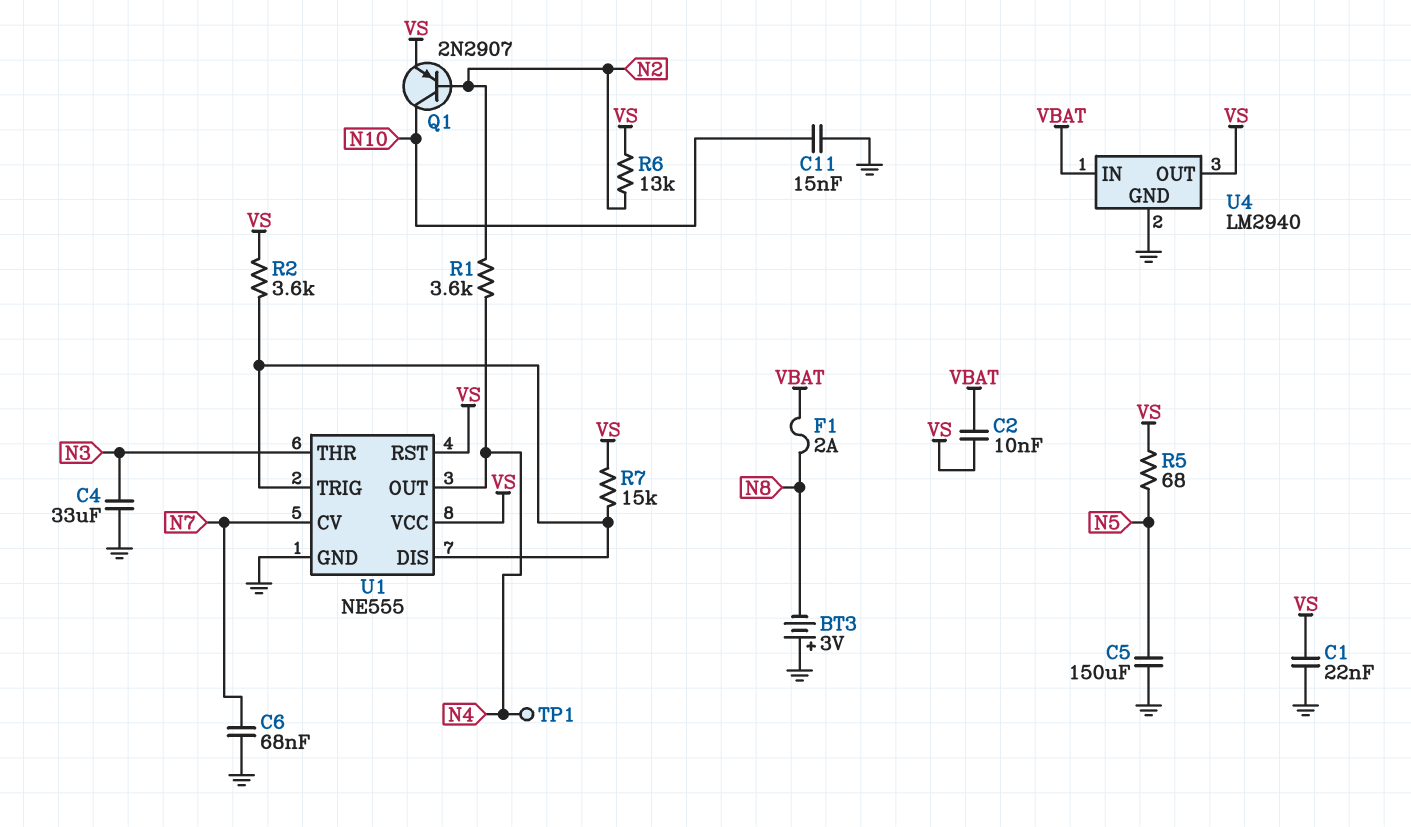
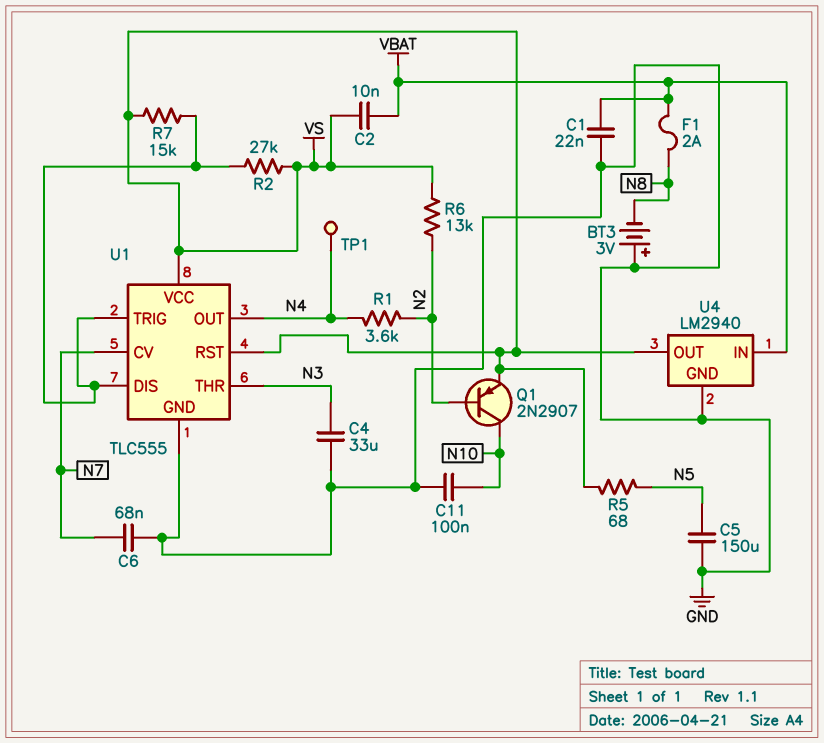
C1: 22nF (GND, VS) -> 22nF (GND, VBAT)
C11: 15nF (GND, N10) -> 100nF (GND, N10)
R2: 3.6k (U1/DIS, VS) -> 27k (U1/DIS, VS)
U1: NE555 -> TLC555

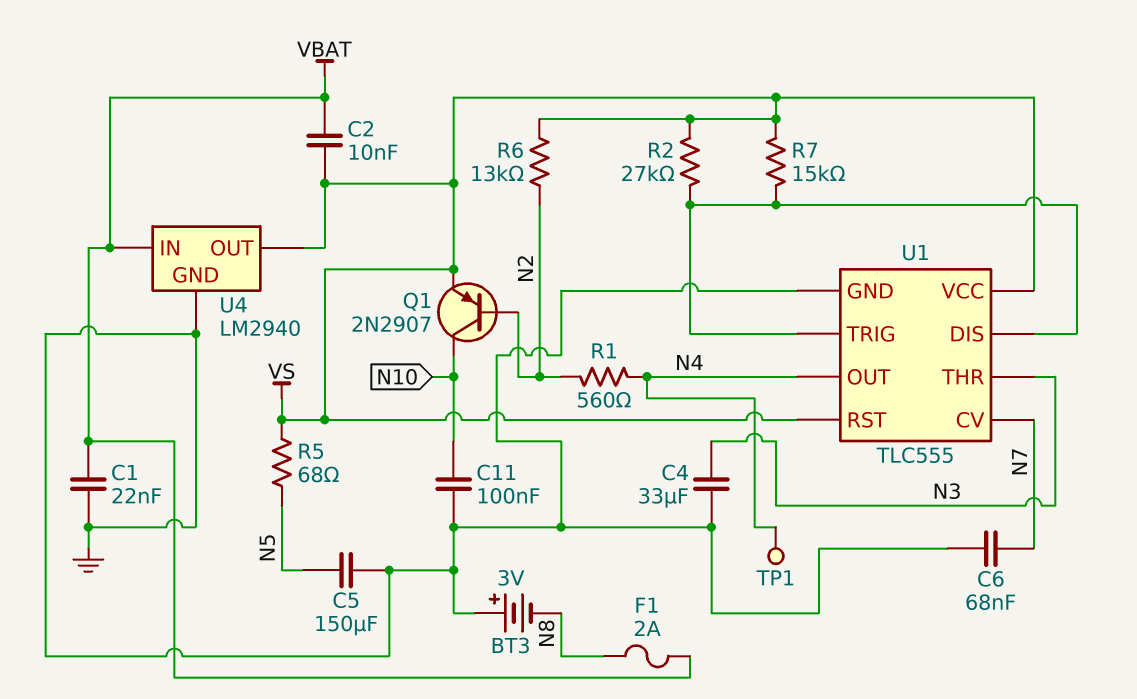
R1: 3.6k (N2, N4) -> 560 (N2, N4)

